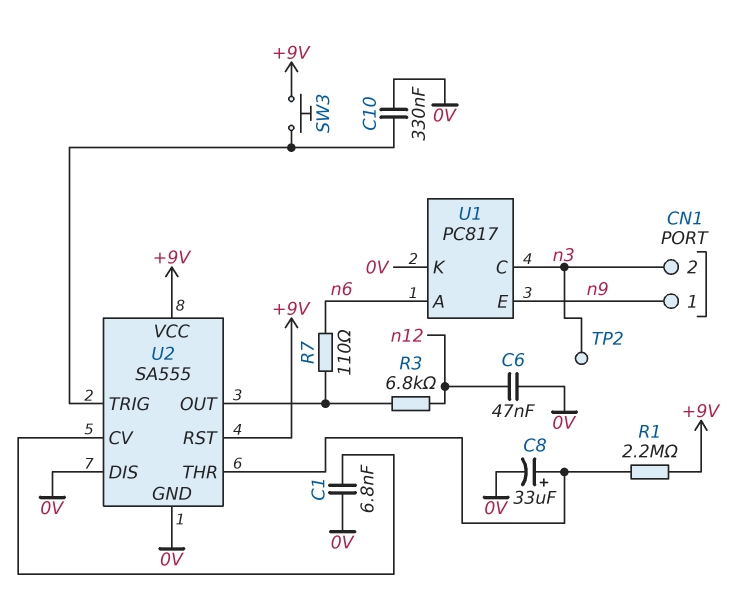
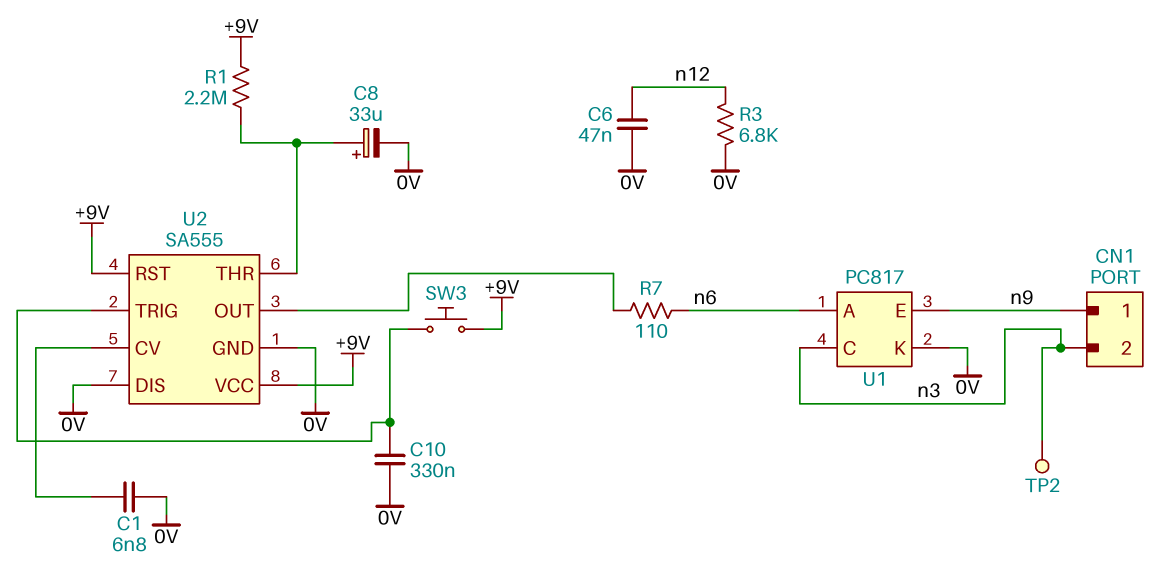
R3: 6.8k (U2/OUT, n12) -> 6.8k (0V, n12)

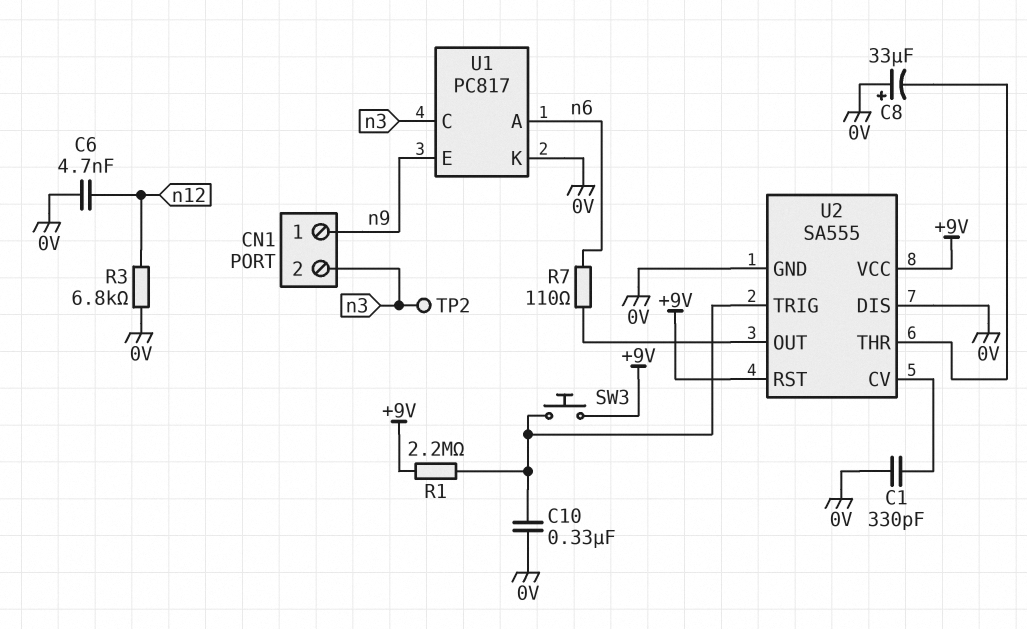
C1: 6.8nF (0V, U2/CV) -> 330pF (0V, U2/CV)
C6: 47nF (0V, n12) -> 4.7nF (0V, n12)
C8: 33uF (plus U2/THR, minus 0V) -> 33uF (plus 0V, minus U2/THR)
R1: 2.2M (+9V, U2/THR) -> 2.2M (+9V, U2/TRIG)

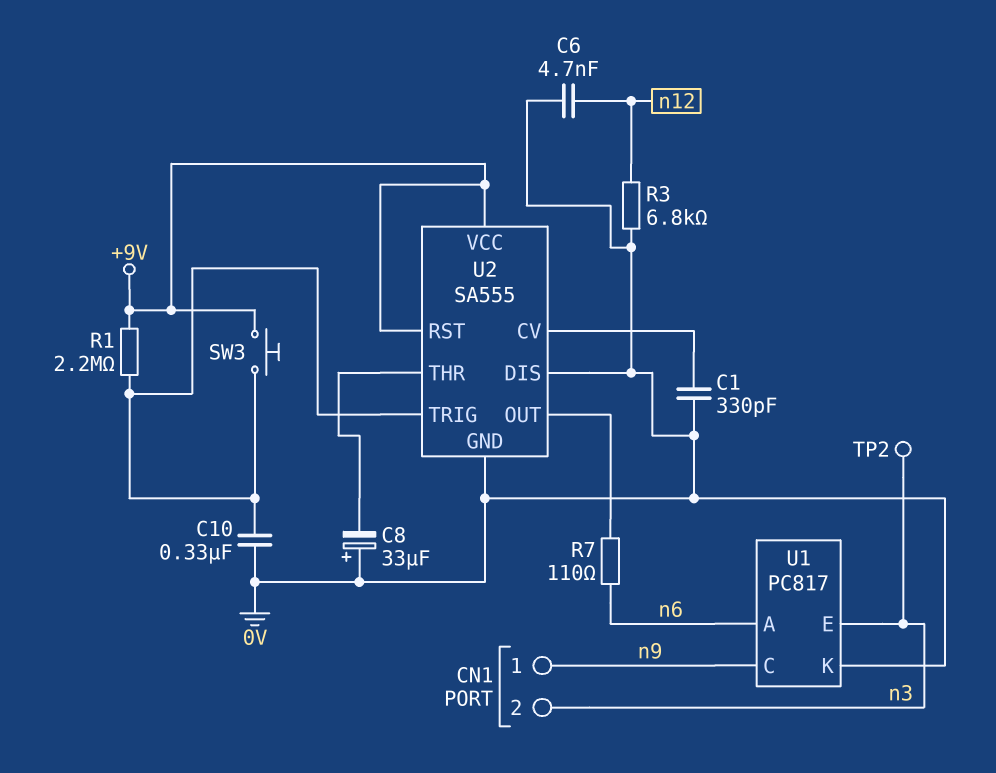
U1 pin C: n3 -> n9
U1 pin E: n9 -> n3

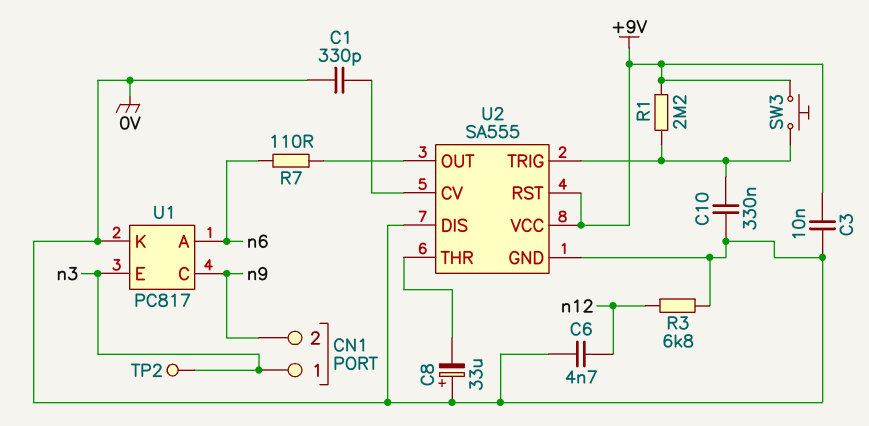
C3: none -> 10nF (+9V, 0V)
CN1 pin 1: n9 -> n3
CN1 pin 2: n3 -> n9

